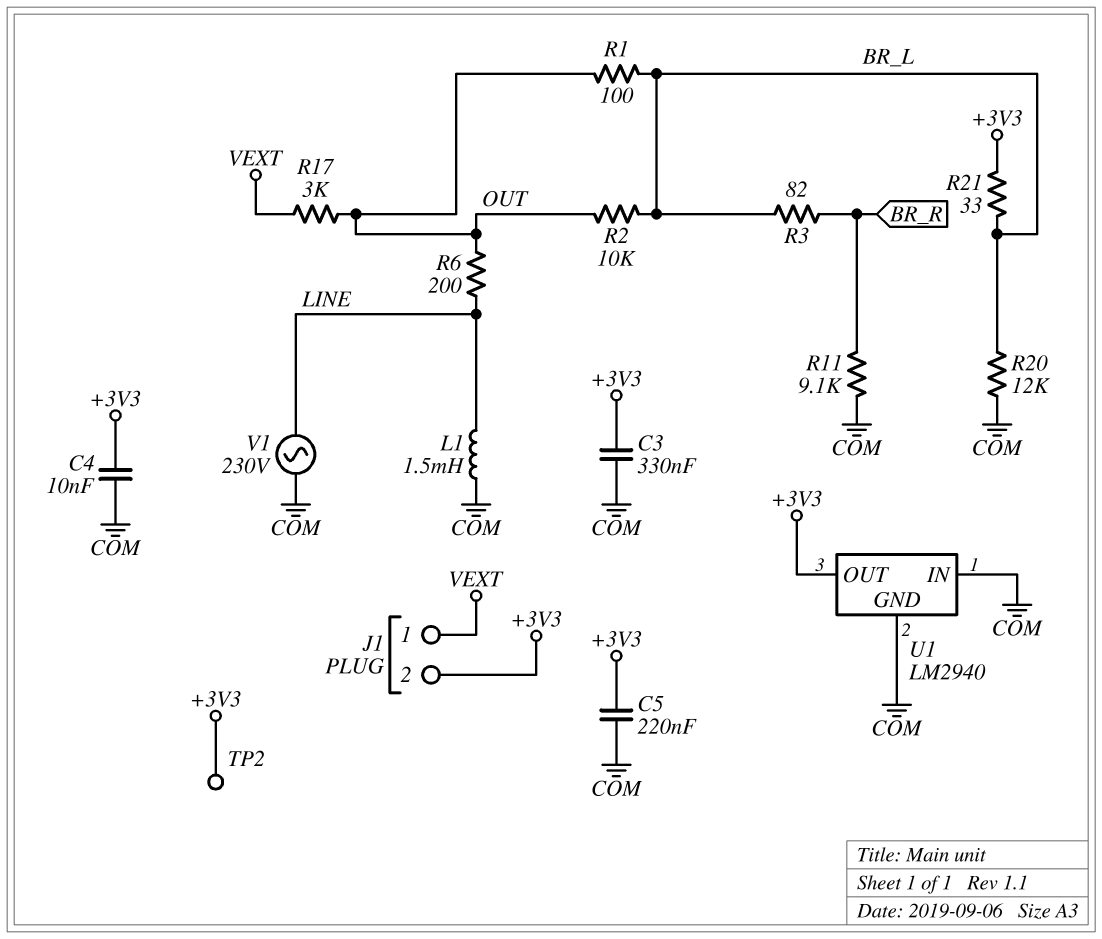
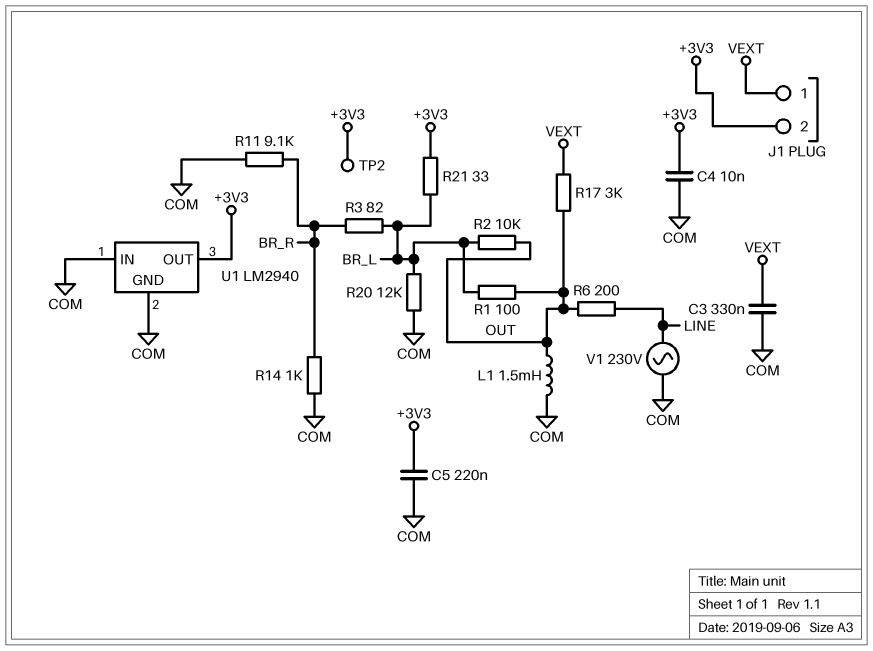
C3: 330nF (+3V3, COM) -> 330nF (COM, VEXT)
L1: 1.5mH (COM, LINE) -> 1.5mH (COM, OUT)
R14: none -> 1k (BR_R, COM)

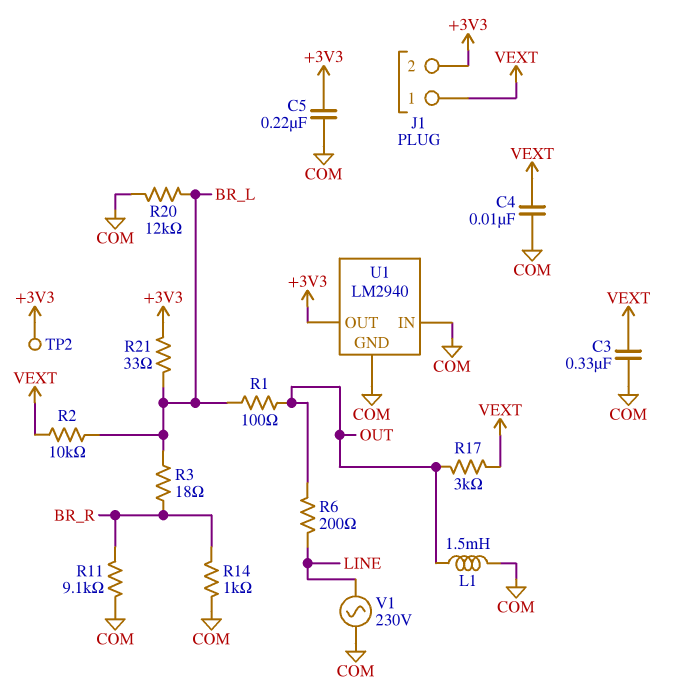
C4: 10nF (+3V3, COM) -> 10nF (COM, VEXT)
R2: 10k (BR_L, OUT) -> 10k (BR_L, VEXT)
R3: 82 (BR_L, BR_R) -> 18 (BR_L, BR_R)

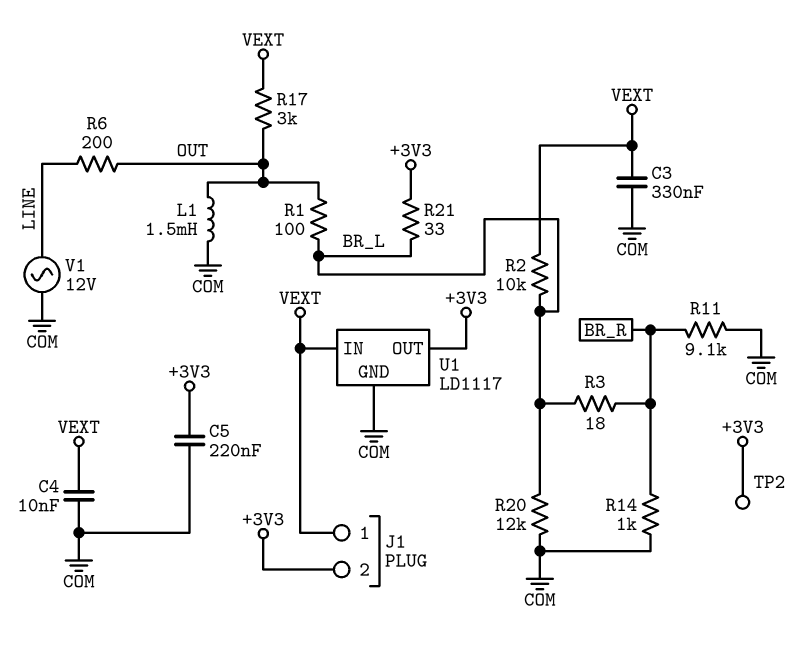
U1: LM2940 -> LD1117
U1 pin IN: COM -> VEXT
V1: AC 230V (COM, LINE) -> AC 12V (COM, LINE)

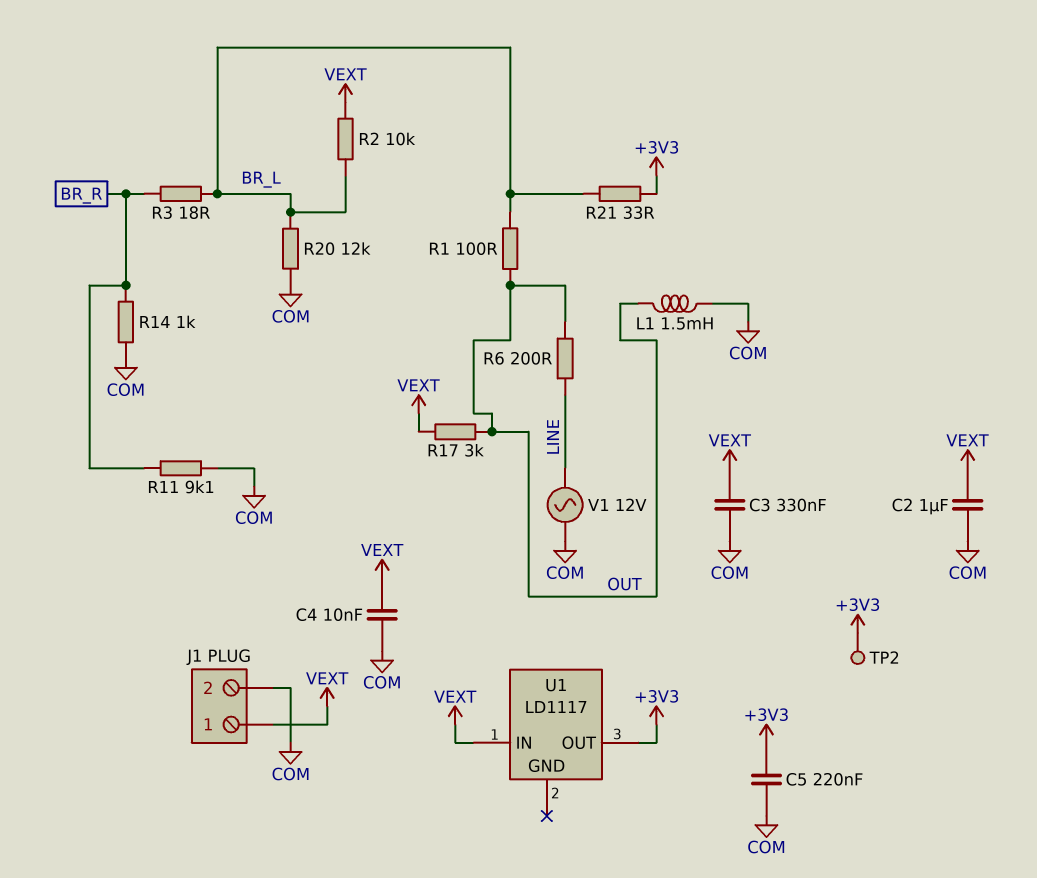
C2: none -> 1uF (COM, VEXT)
J1 pin 2: +3V3 -> COM
U1 pin GND: COM -> none

